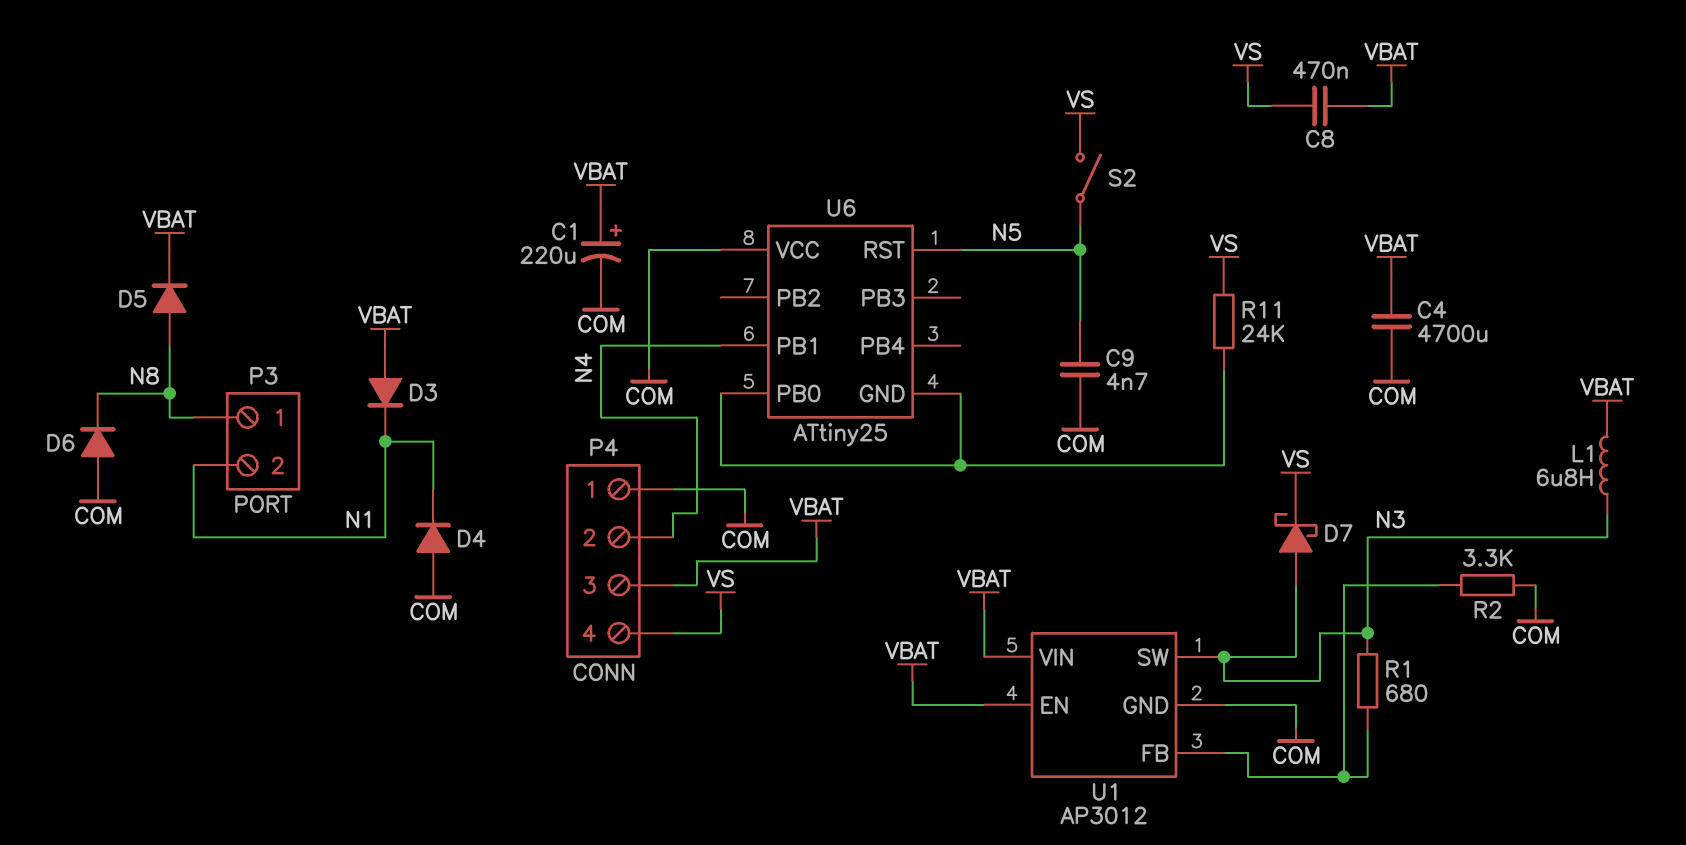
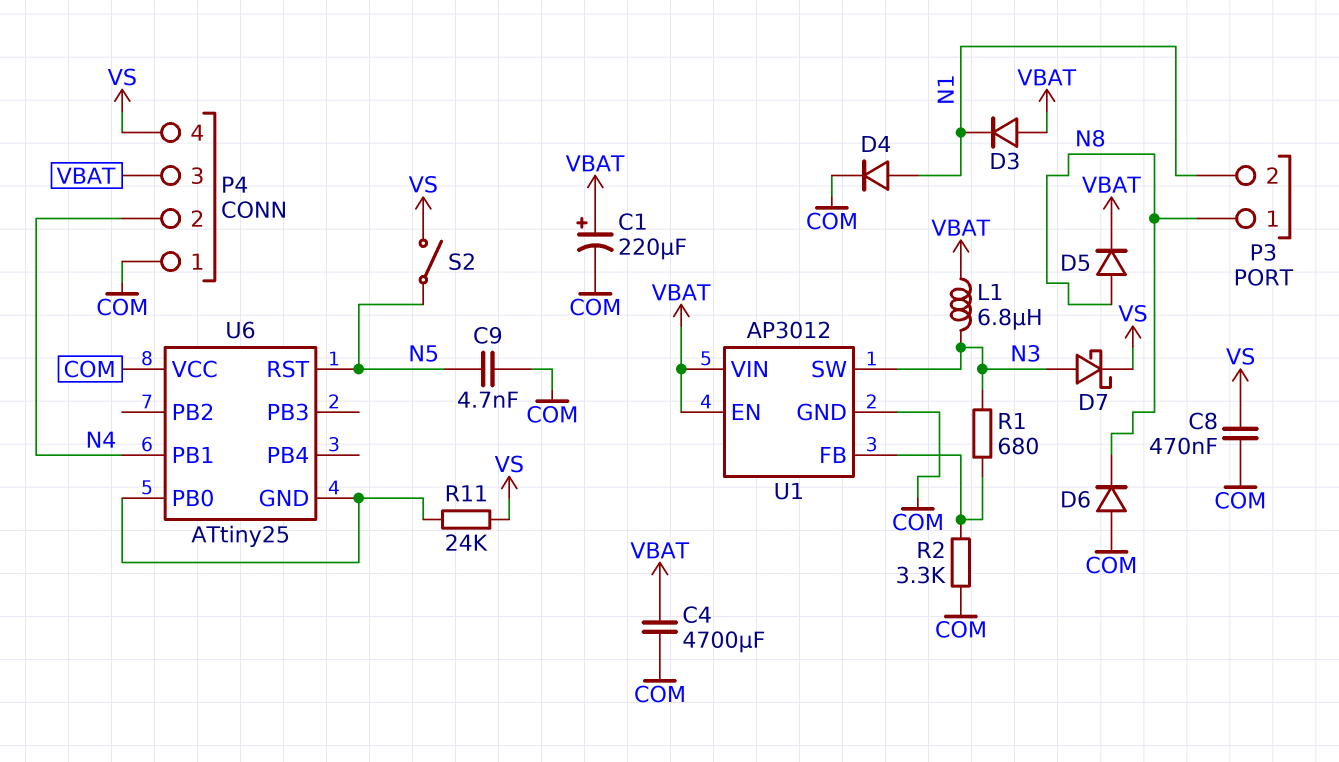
C8: 470nF (VBAT, VS) -> 470nF (COM, VS)
D4: diode (A COM, K N1) -> diode (A N1, K COM)

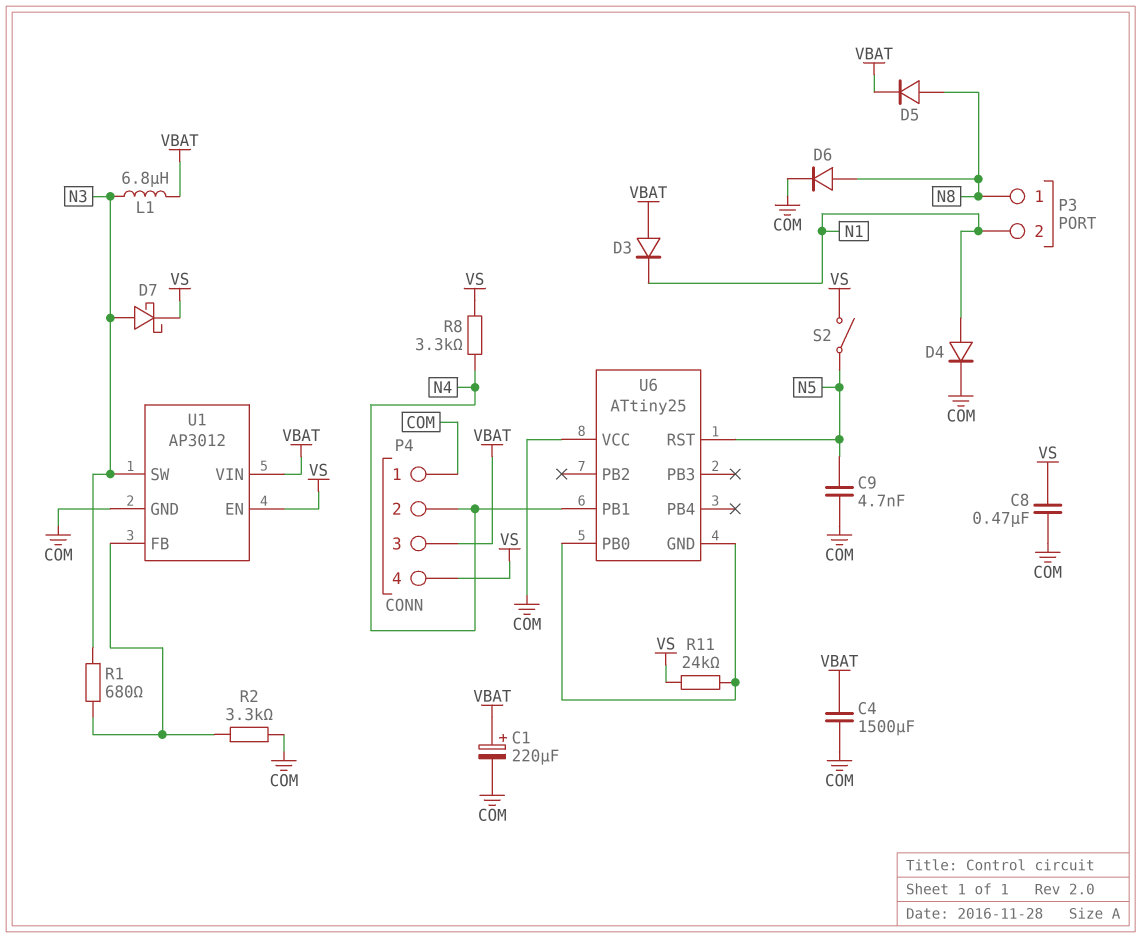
C4: 4700uF (COM, VBAT) -> 1500uF (COM, VBAT)
D6: diode (A COM, K N8) -> diode (A N8, K COM)
R8: none -> 3.3k (N4, VS)
U1 pin EN: VBAT -> VS

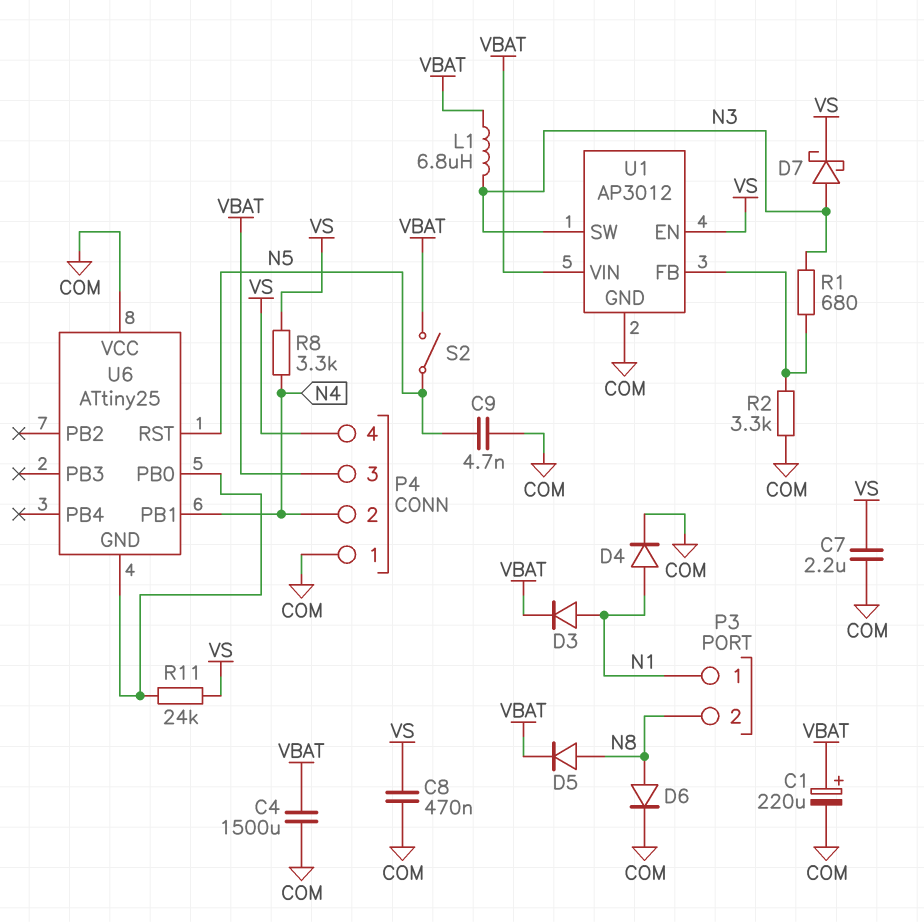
C7: none -> 2.2uF (COM, VS)
D3: diode (A VBAT, K N1) -> diode (A N1, K VBAT)
P3 pin 1: N8 -> N1
P3 pin 2: N1 -> N8
S2: switch (N5, VS) -> switch (N5, VBAT)

